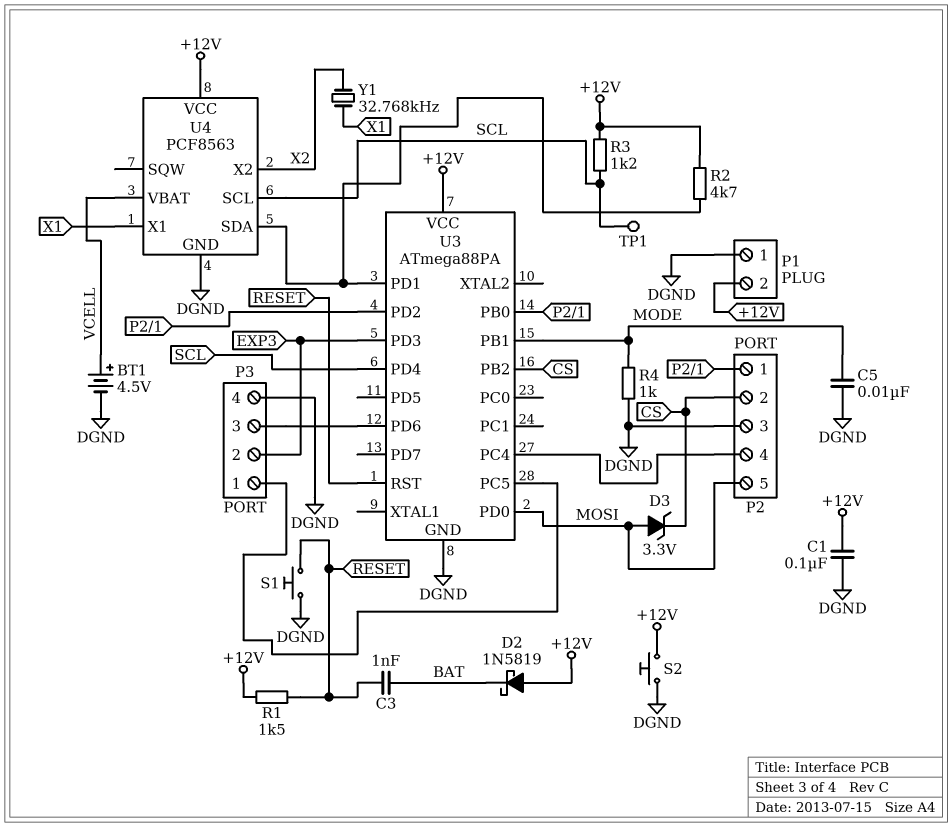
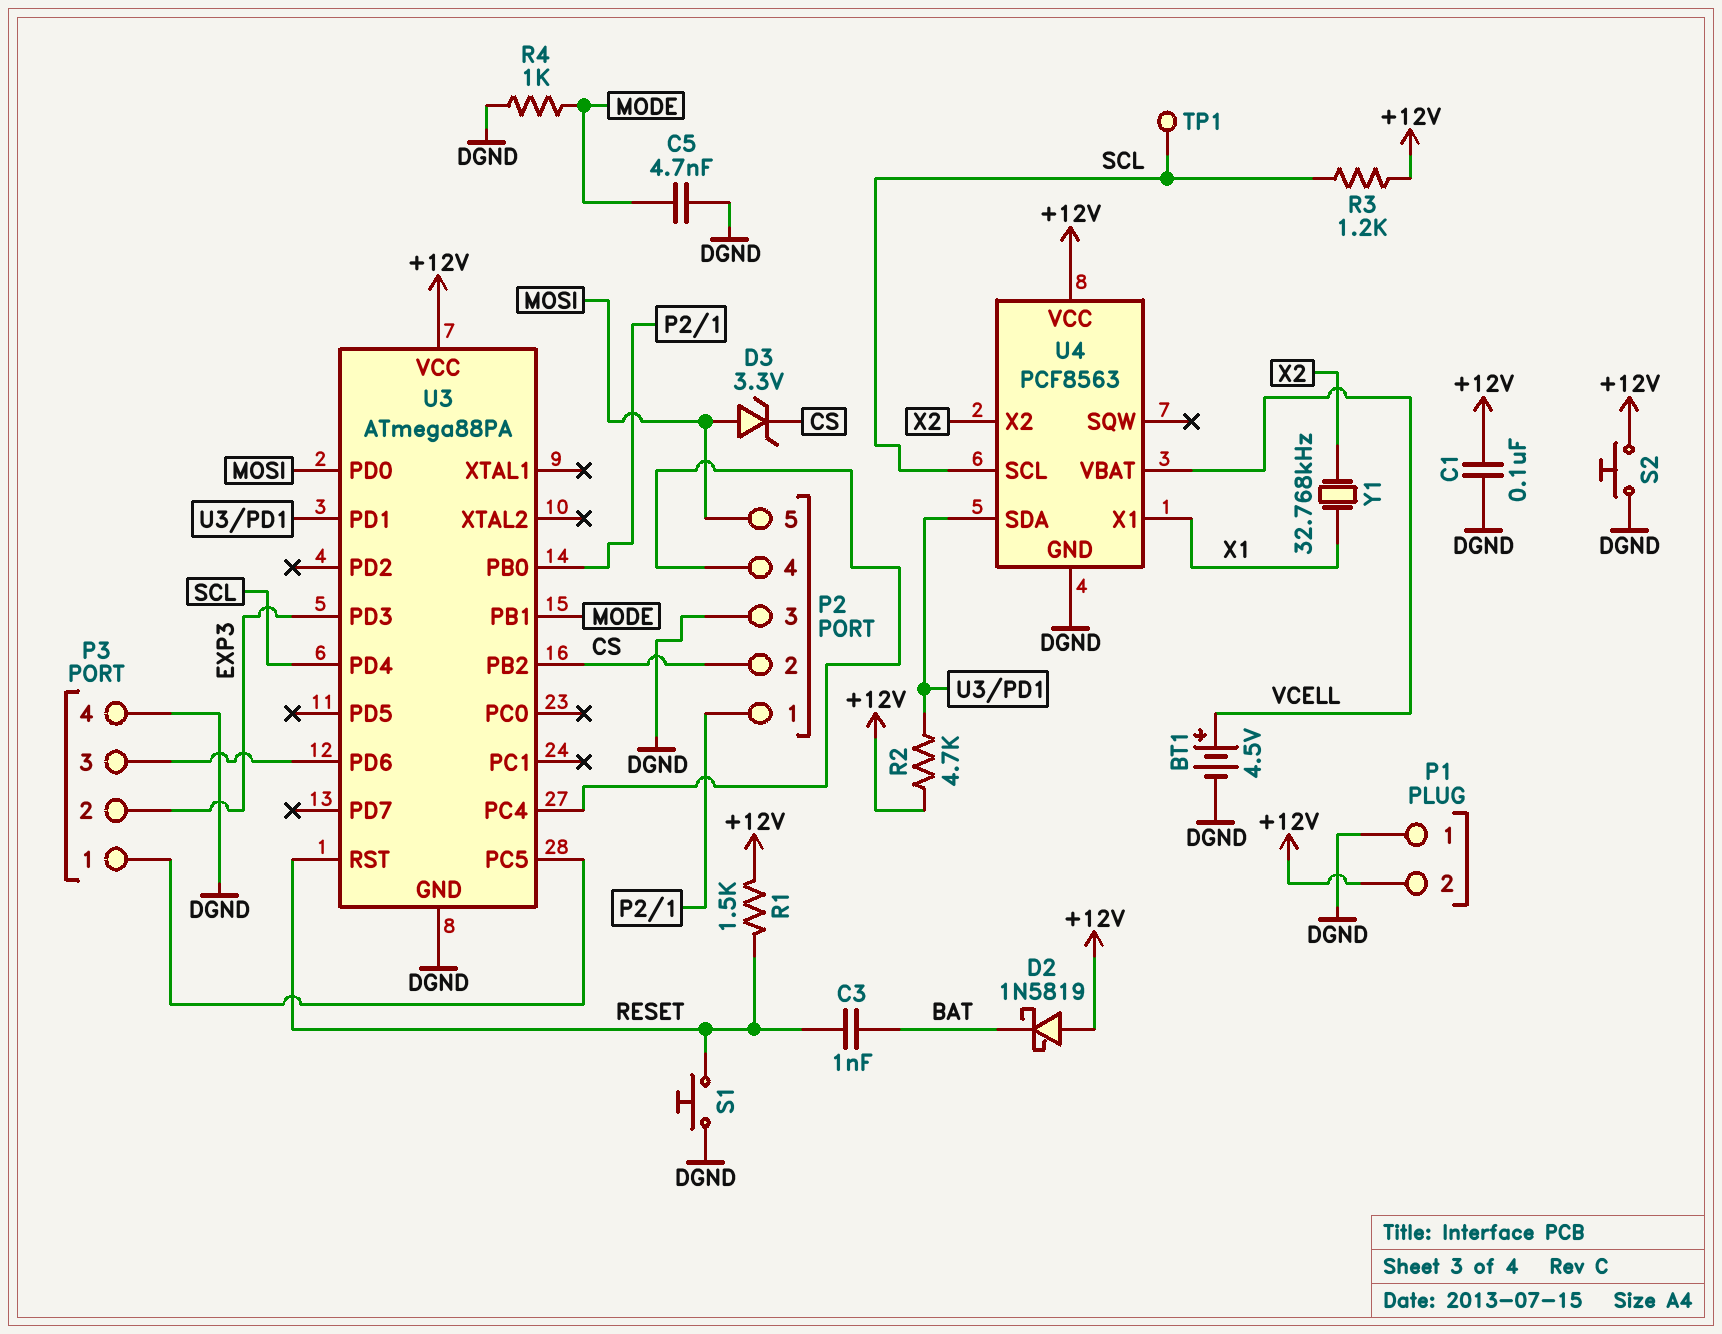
C5: 10nF (DGND, MODE) -> 4.7nF (DGND, MODE)
U3 pin PD2: P2/1 -> none

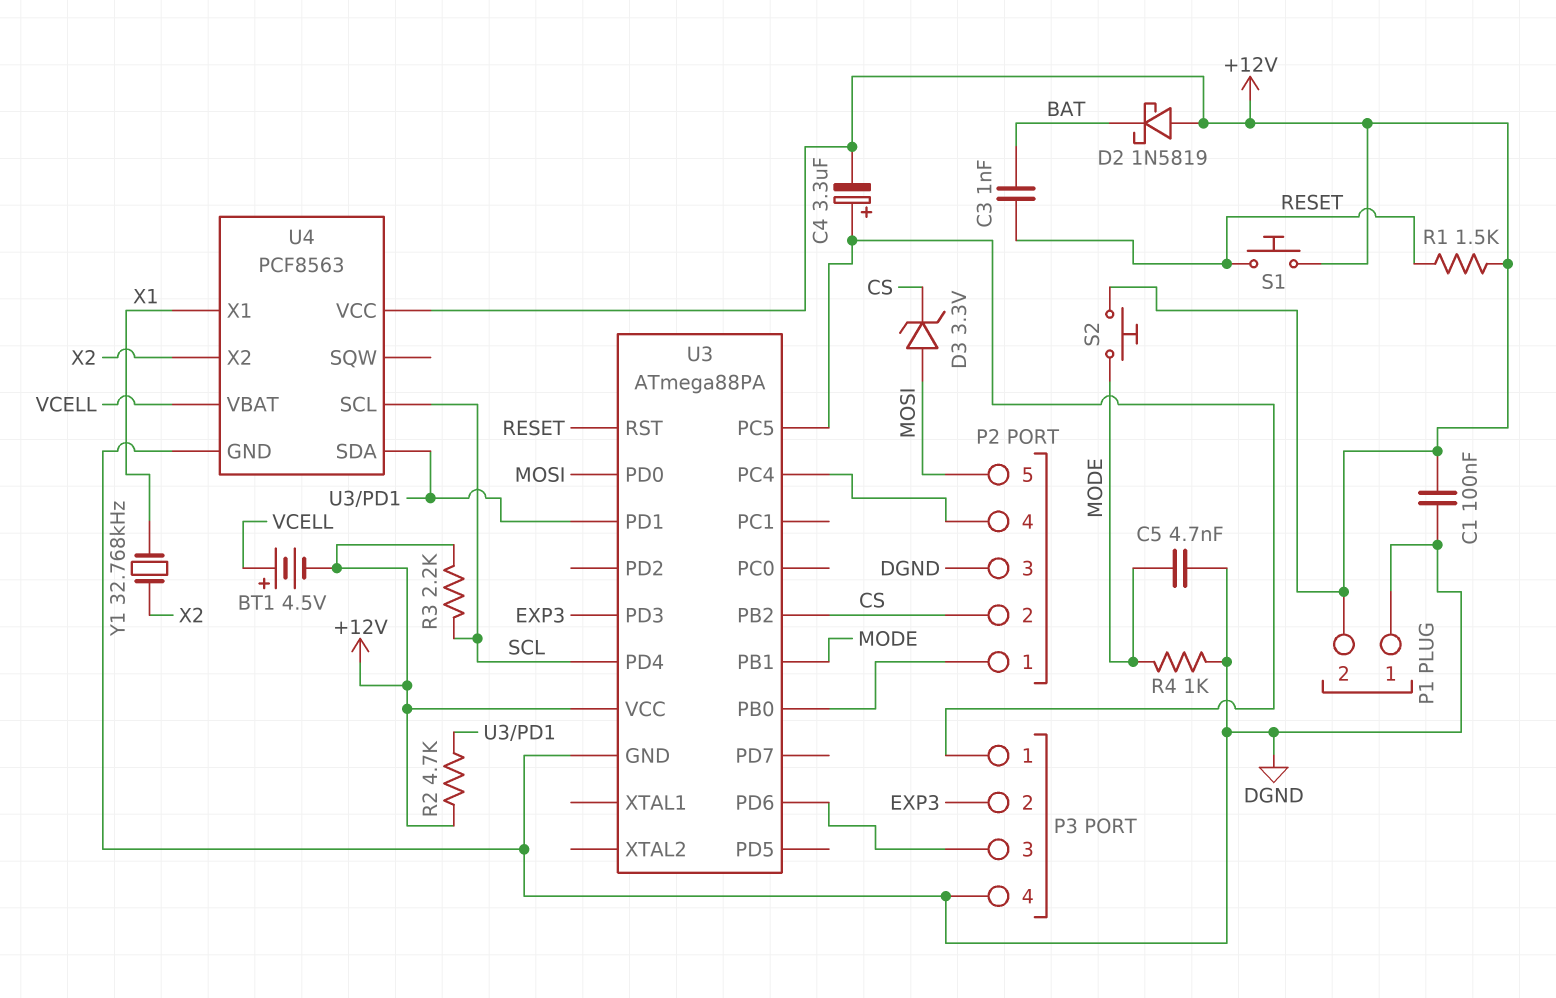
BT1: 4.5V (plus VCELL, minus DGND) -> 4.5V (plus VCELL, minus +12V)
C4: none -> 3.3uF (plus P3/1, minus +12V)
R3: 1.2k (+12V, SCL) -> 2.2k (+12V, SCL)
S1: button (DGND, RESET) -> button (+12V, RESET)
S2: button (+12V, DGND) -> button (+12V, MODE)
TP1: test point (SCL) -> none

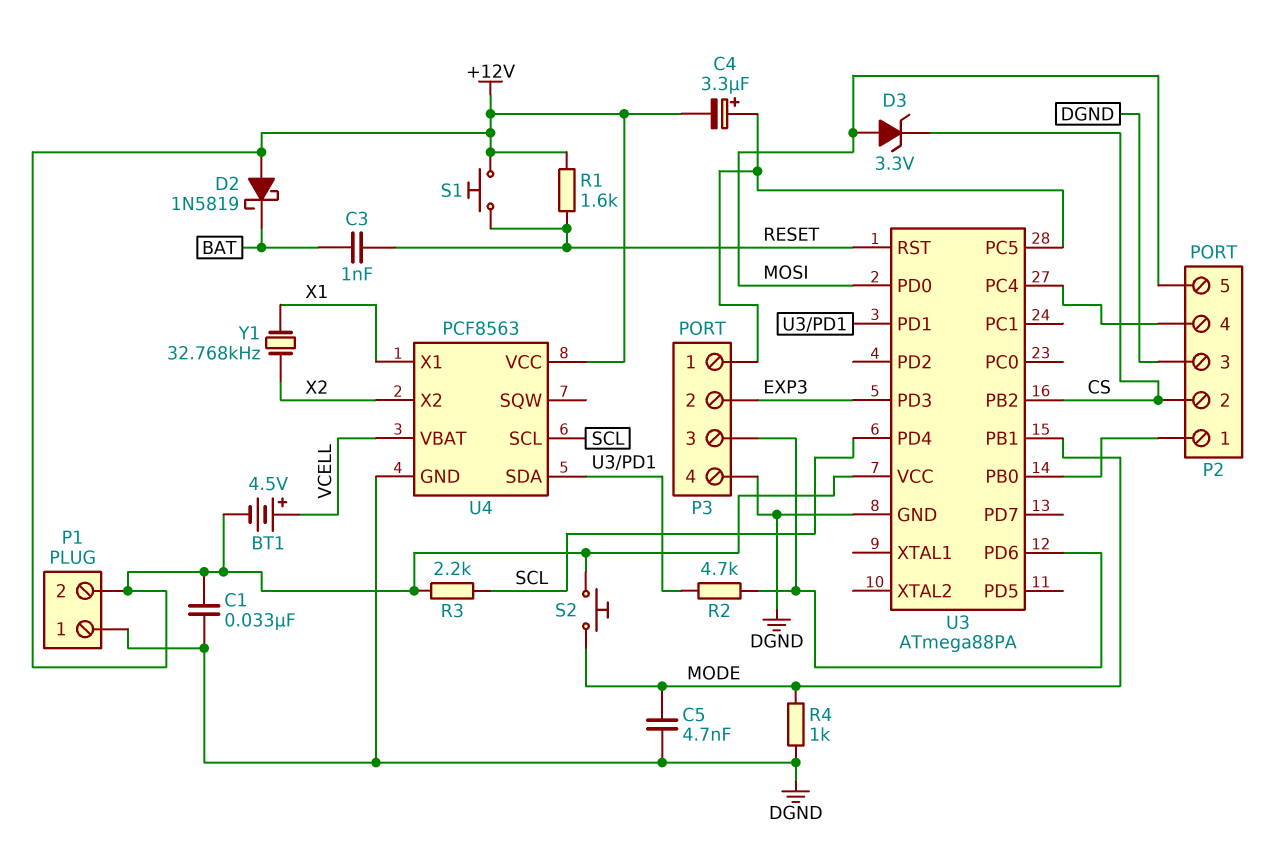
C1: 100nF (+12V, DGND) -> 33nF (+12V, DGND)
R1: 1.5k (+12V, RESET) -> 1.6k (+12V, RESET)
R2: 4.7k (+12V, U3/PD1) -> 4.7k (P3/3, U3/PD1)

